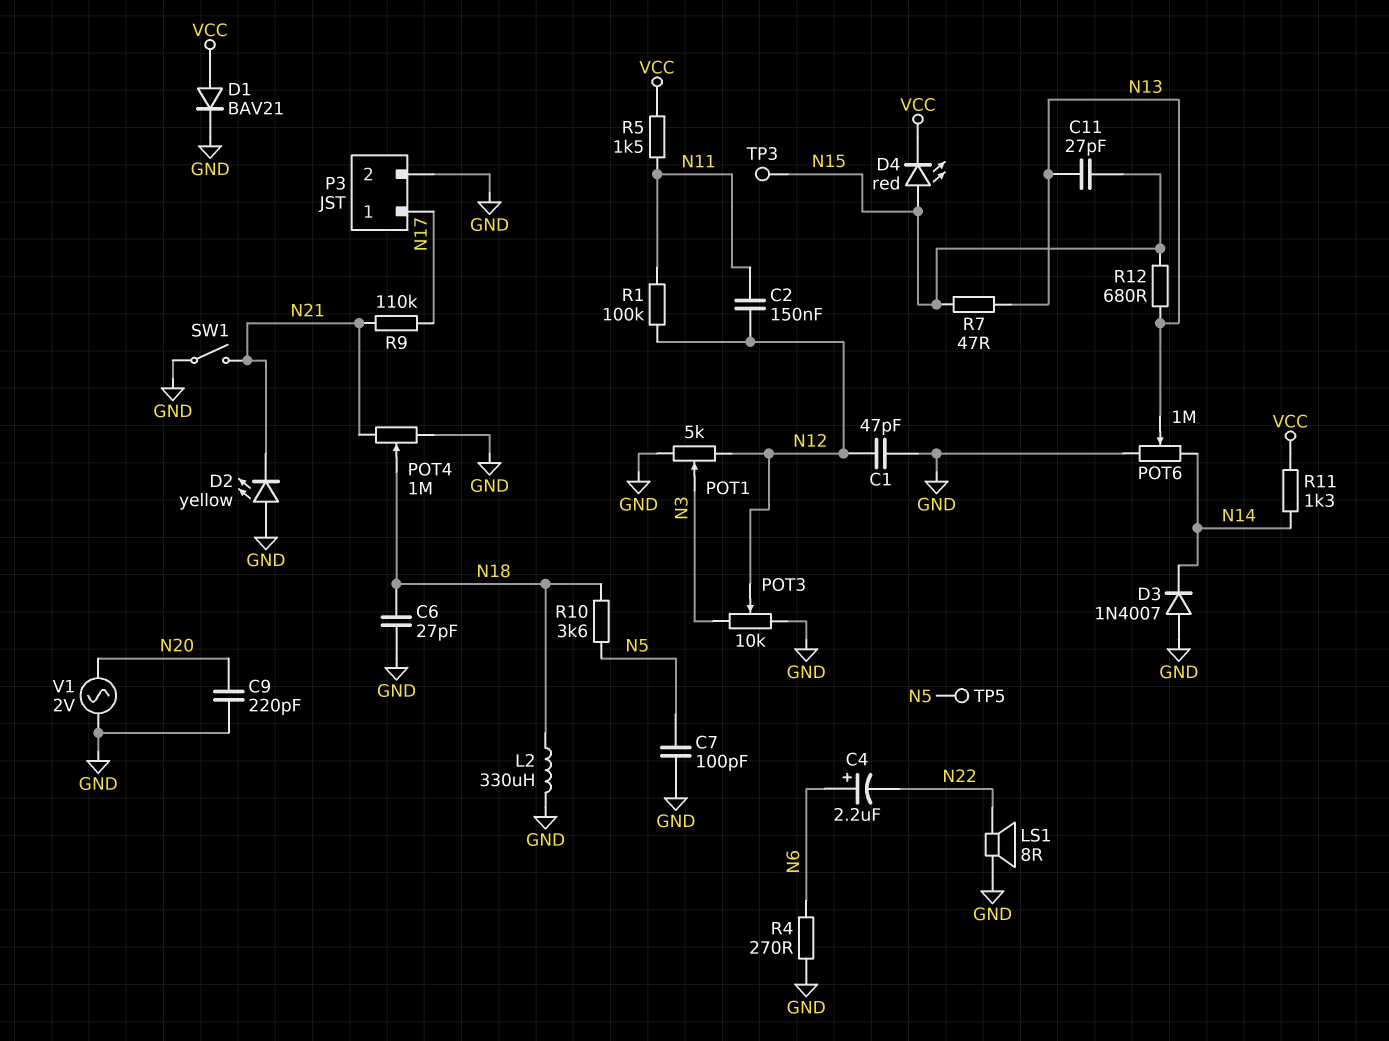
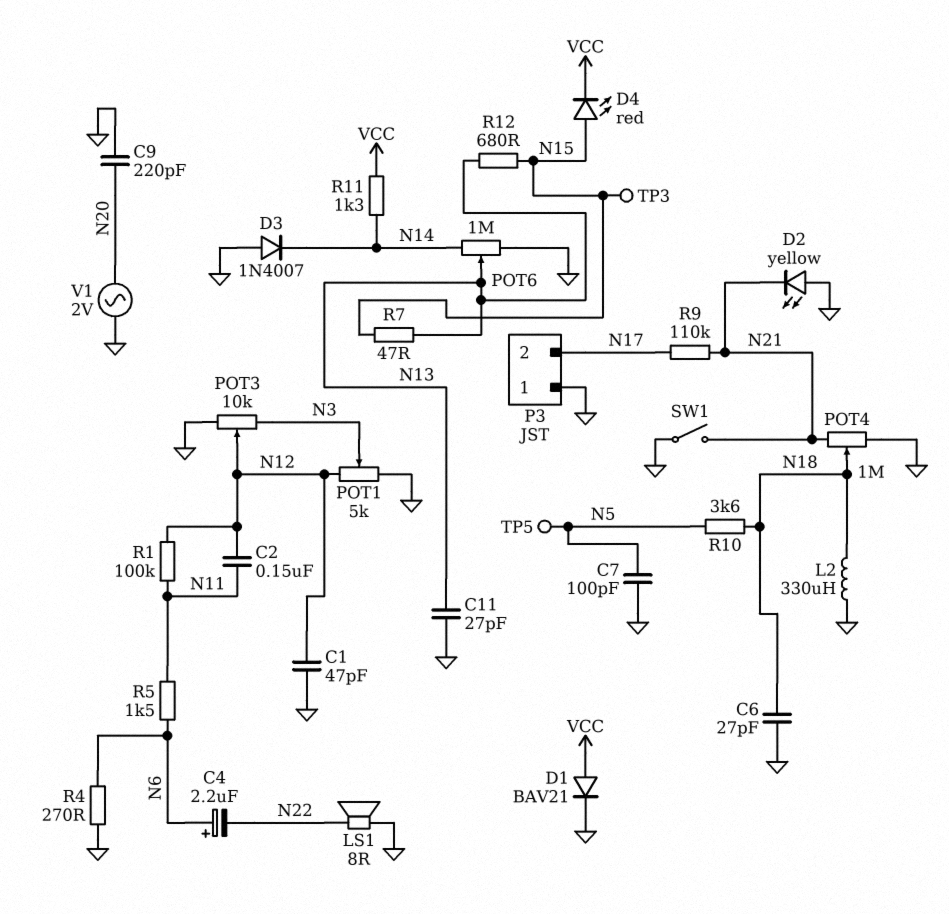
C11: 27pF (N13, N15) -> 27pF (GND, N13)
P3 pin 1: N17 -> GND
P3 pin 2: GND -> N17
R5: 1.5k (N11, VCC) -> 1.5k (N6, N11)

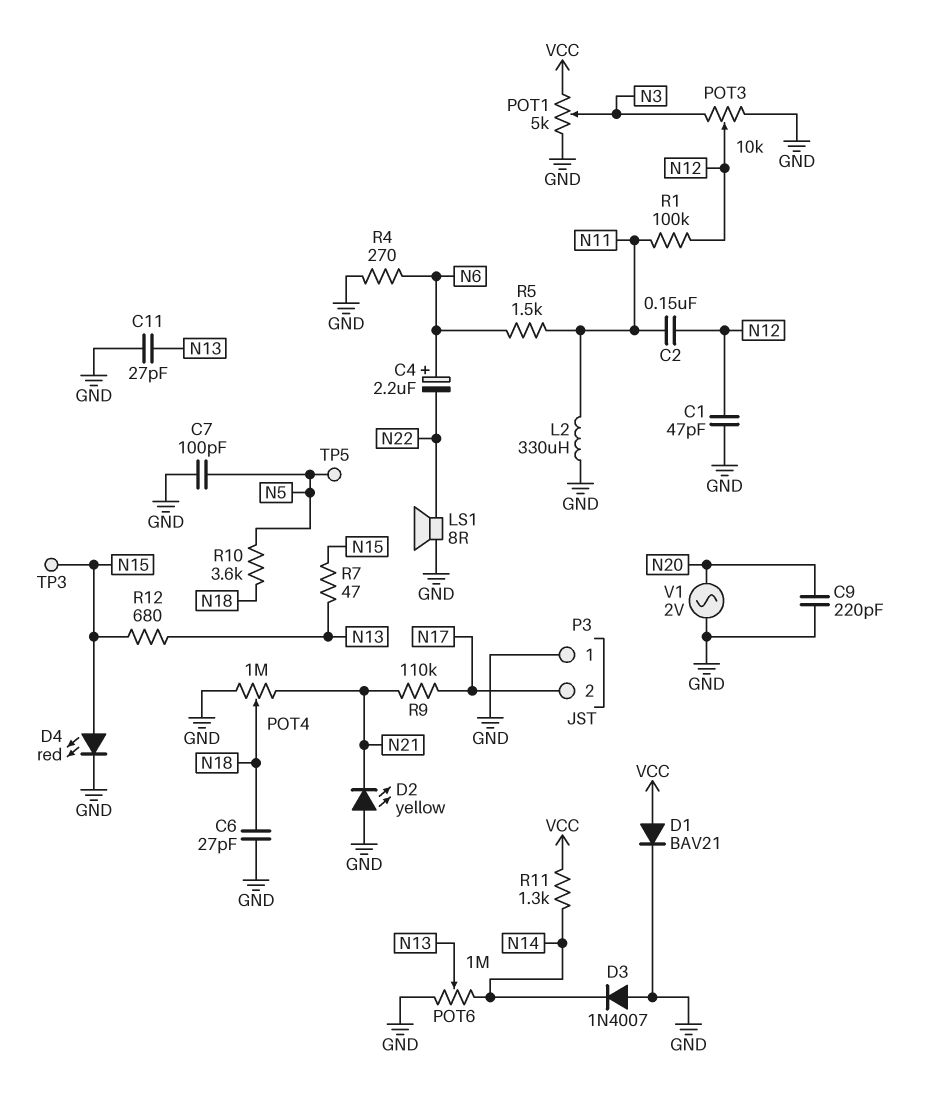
D4: LED red (A N15, K VCC) -> LED red (A N15, K GND)
L2: 330uH (GND, N18) -> 330uH (GND, N11)
POT1: 5k (GND, N12, wiper N3) -> 5k (GND, VCC, wiper N3)
SW1: switch (GND, N21) -> none

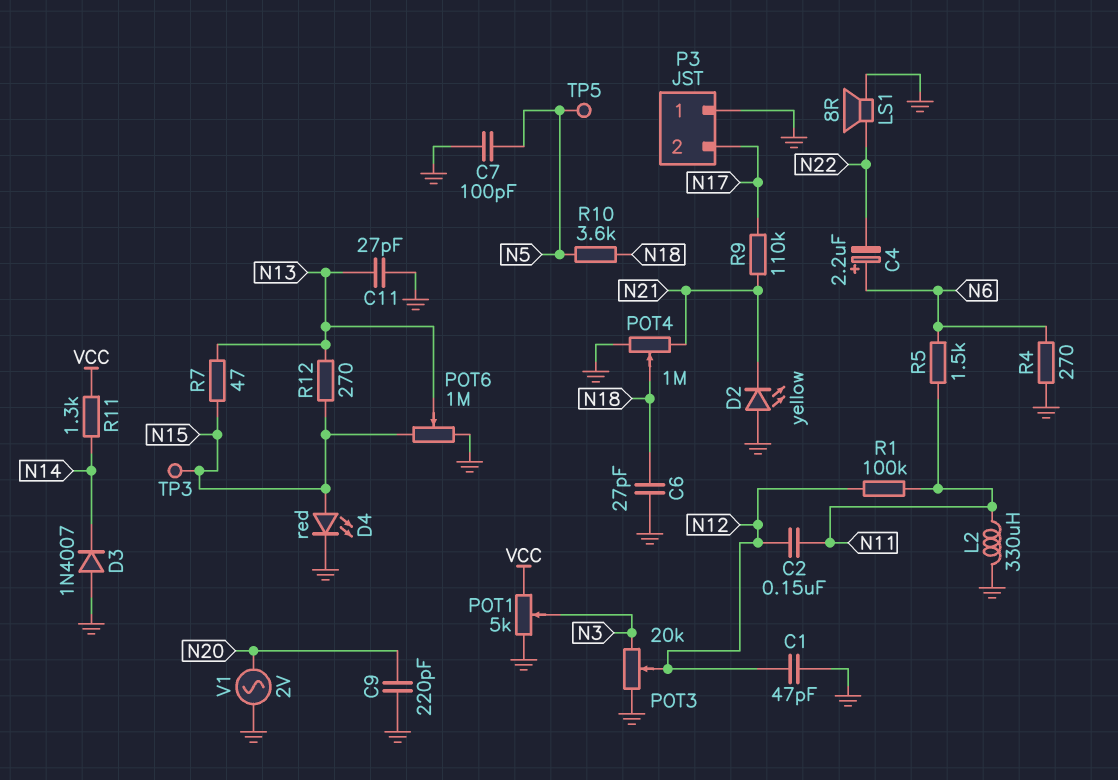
D1: diode BAV21 (A VCC, K GND) -> none
POT3: 10k (GND, N3, wiper N12) -> 20k (GND, N3, wiper N12)
POT6: 1M (GND, N14, wiper N13) -> 1M (GND, N15, wiper N13)
R12: 680 (N13, N15) -> 270 (N13, N15)

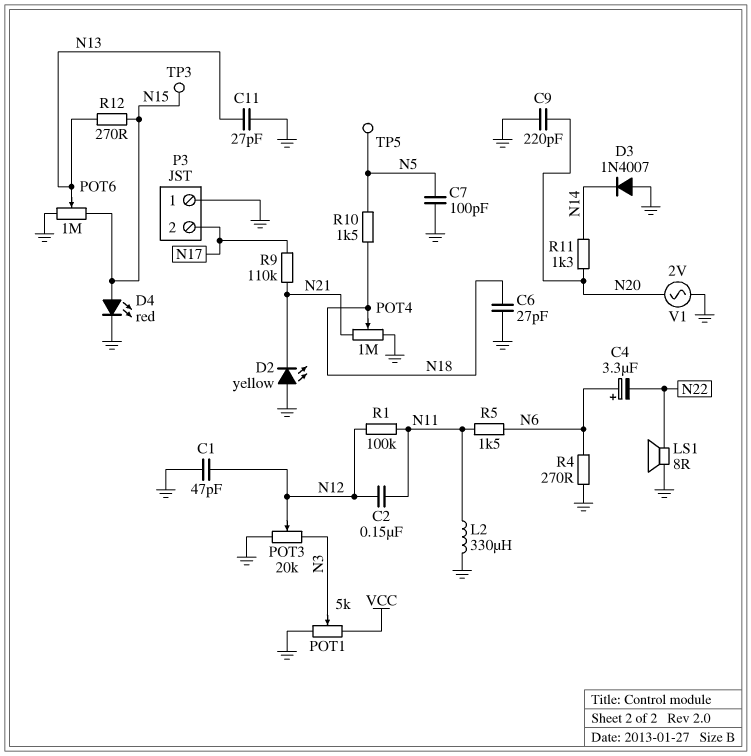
C4: 2.2uF (plus N6, minus N22) -> 3.3uF (plus N6, minus N22)
R7: 47 (N13, N15) -> none
R10: 3.6k (N5, N18) -> 1.5k (N5, N18)
R11: 1.3k (N14, VCC) -> 1.3k (N14, N20)

